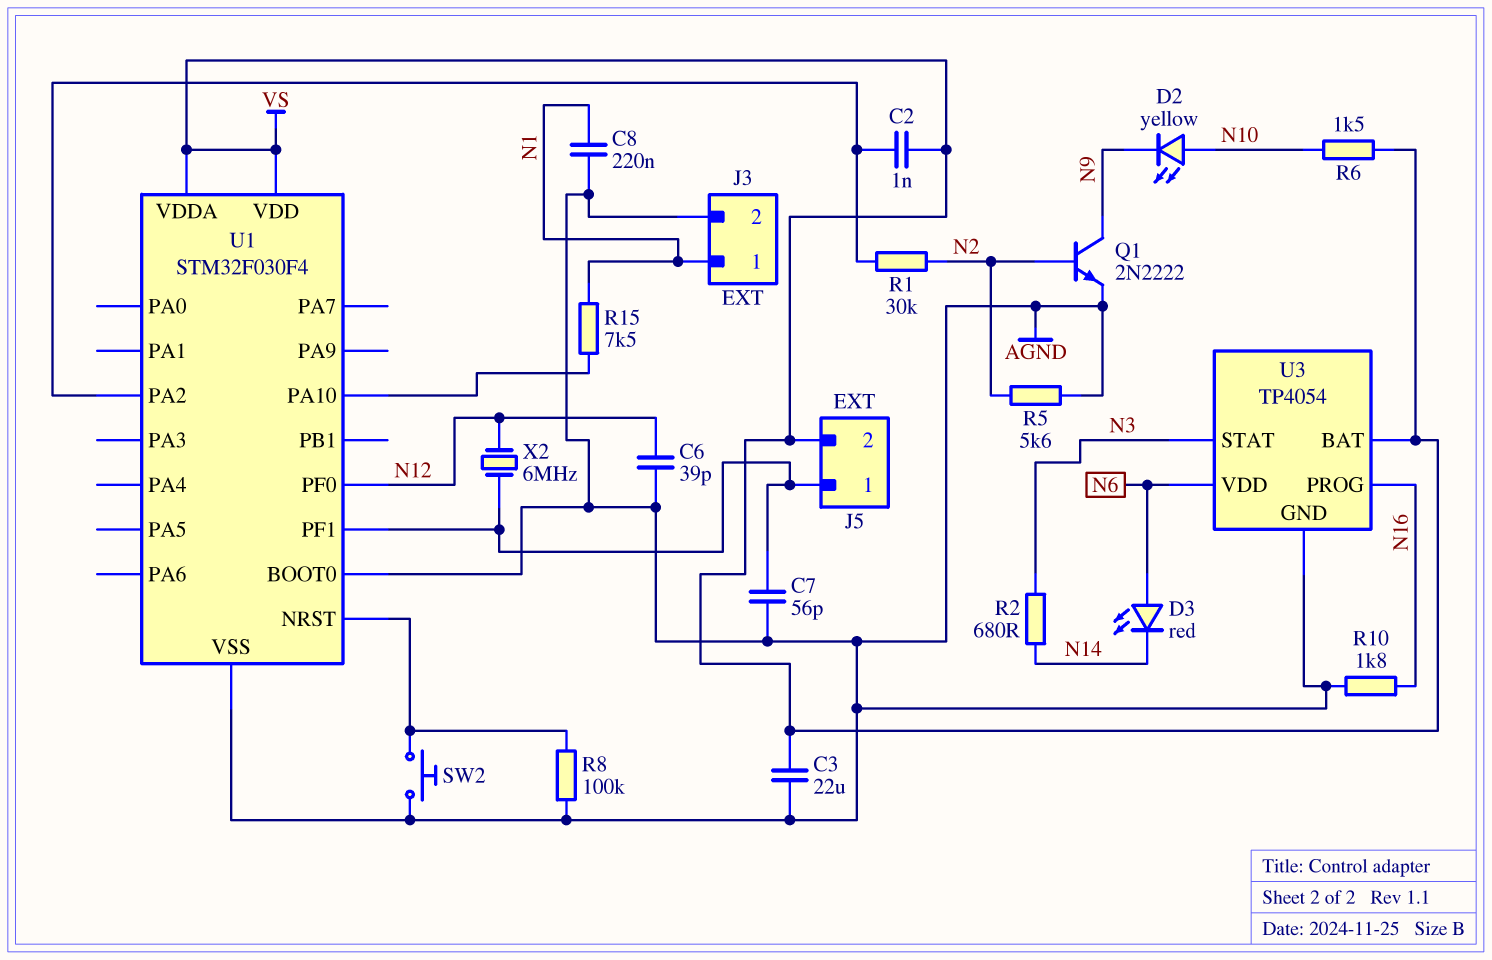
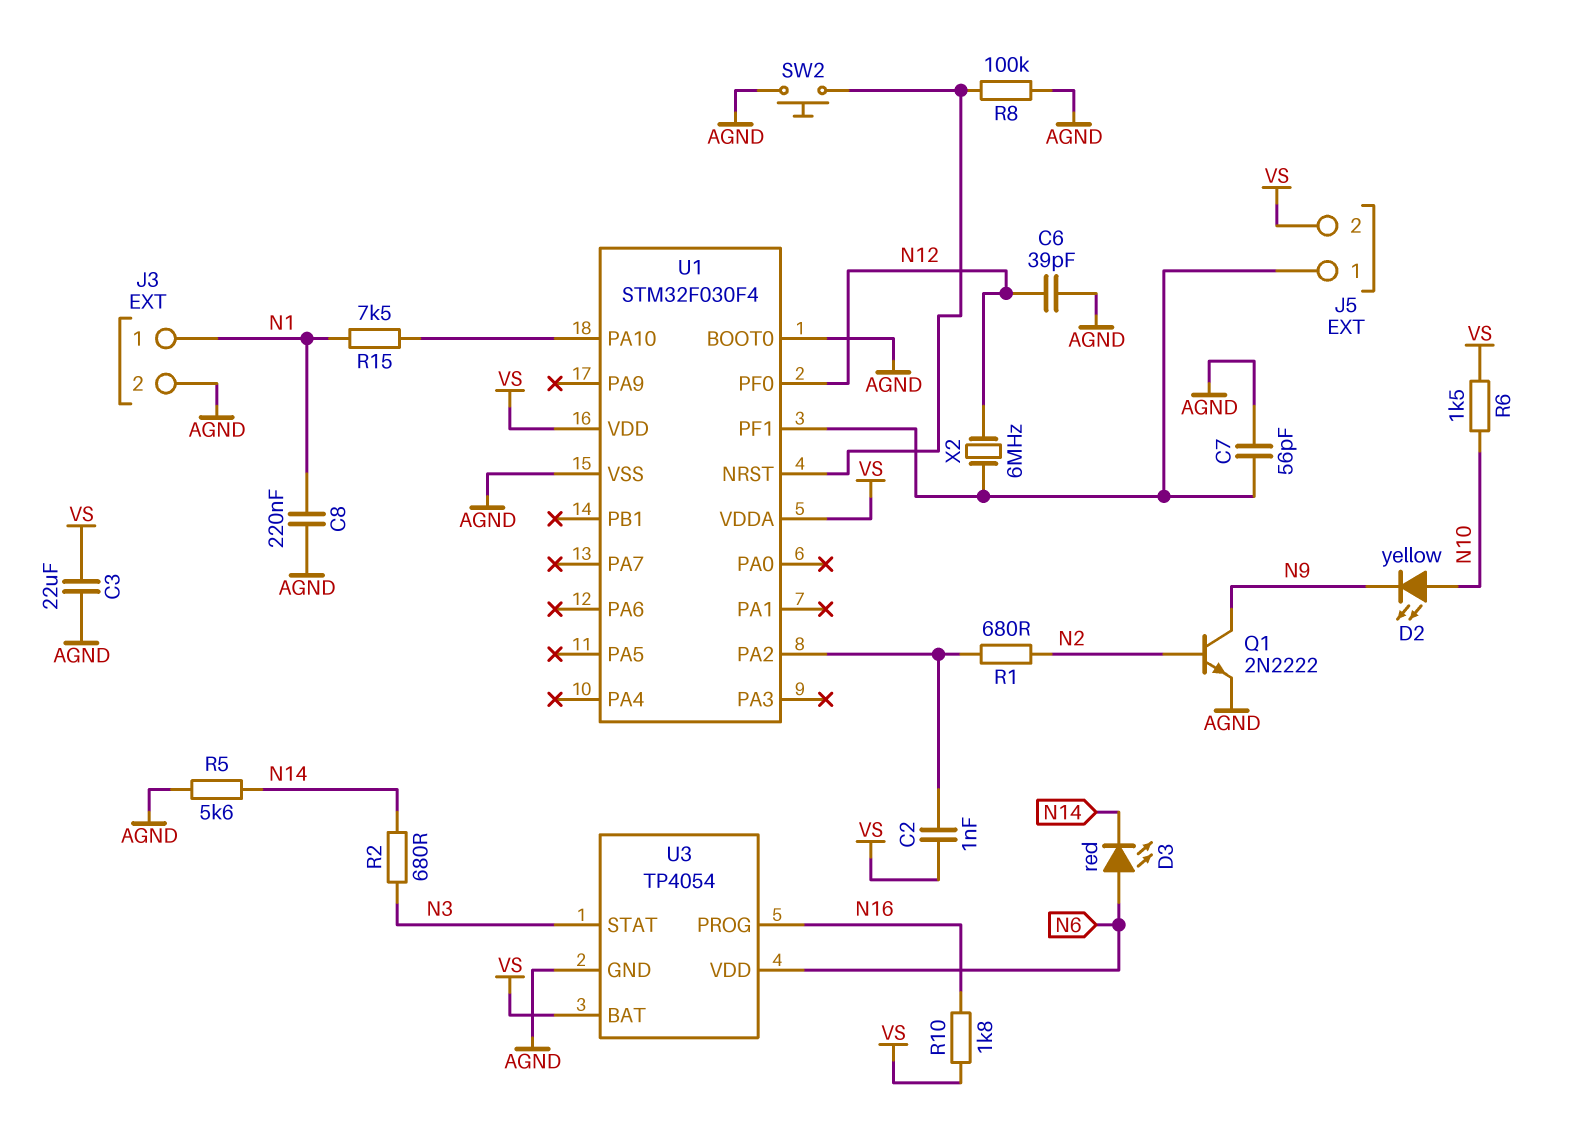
R1: 30k (N2, U1/PA2) -> 680 (N2, U1/PA2)
R5: 5.6k (AGND, N2) -> 5.6k (AGND, N14)
R10: 1.8k (AGND, N16) -> 1.8k (N16, VS)

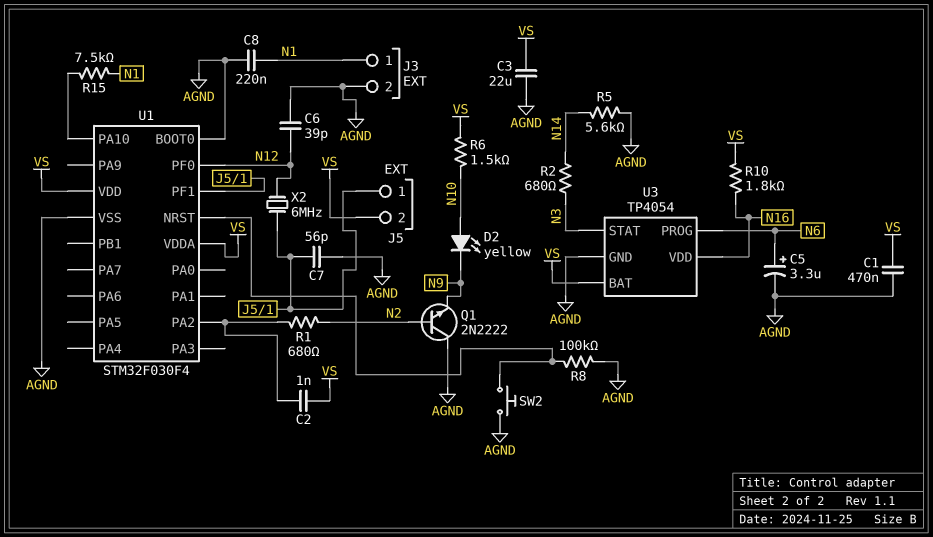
C1: none -> 470nF (AGND, VS)
C5: none -> 3.3uF (plus N6, minus AGND)
D3: LED red (A N6, K N14) -> none
Q1: NPN 2N2222 (B N2, C N9, E AGND) -> NPN 2N2222 (B N2, C AGND, E N9)
U3 pin PROG: N16 -> N6
U3 pin VDD: N6 -> N16

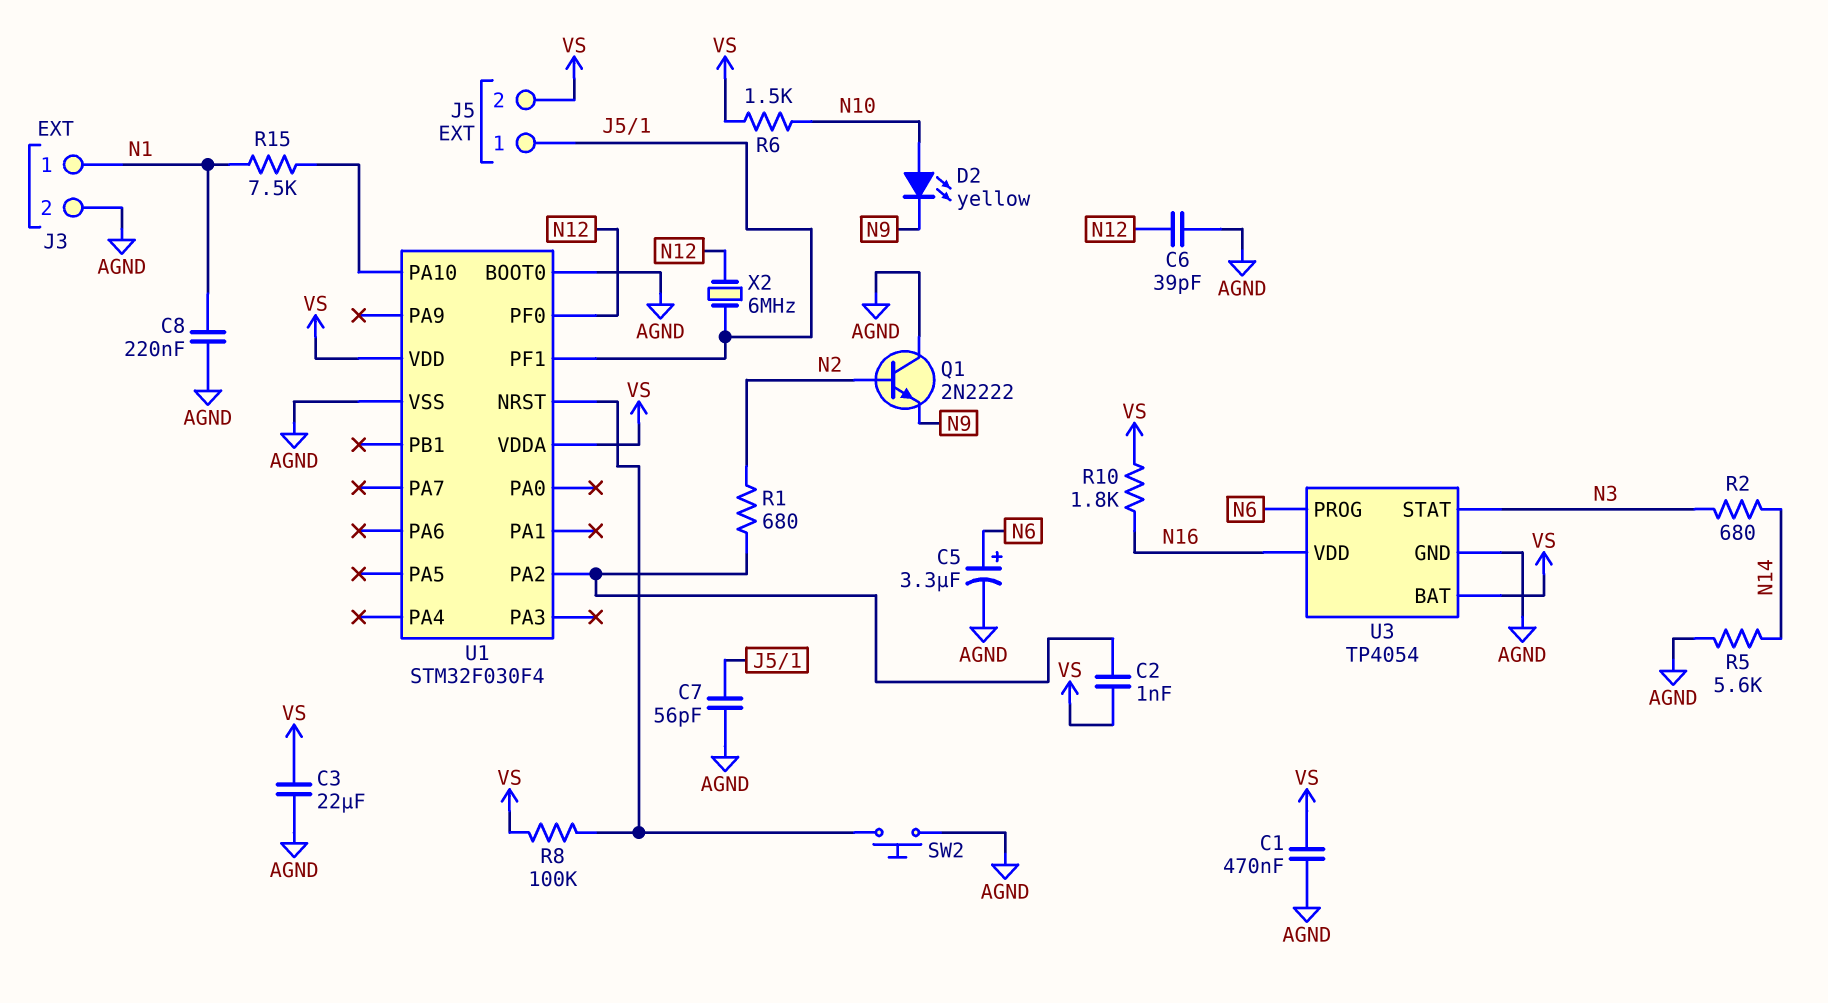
R8: 100k (AGND, U1/NRST) -> 100k (U1/NRST, VS)

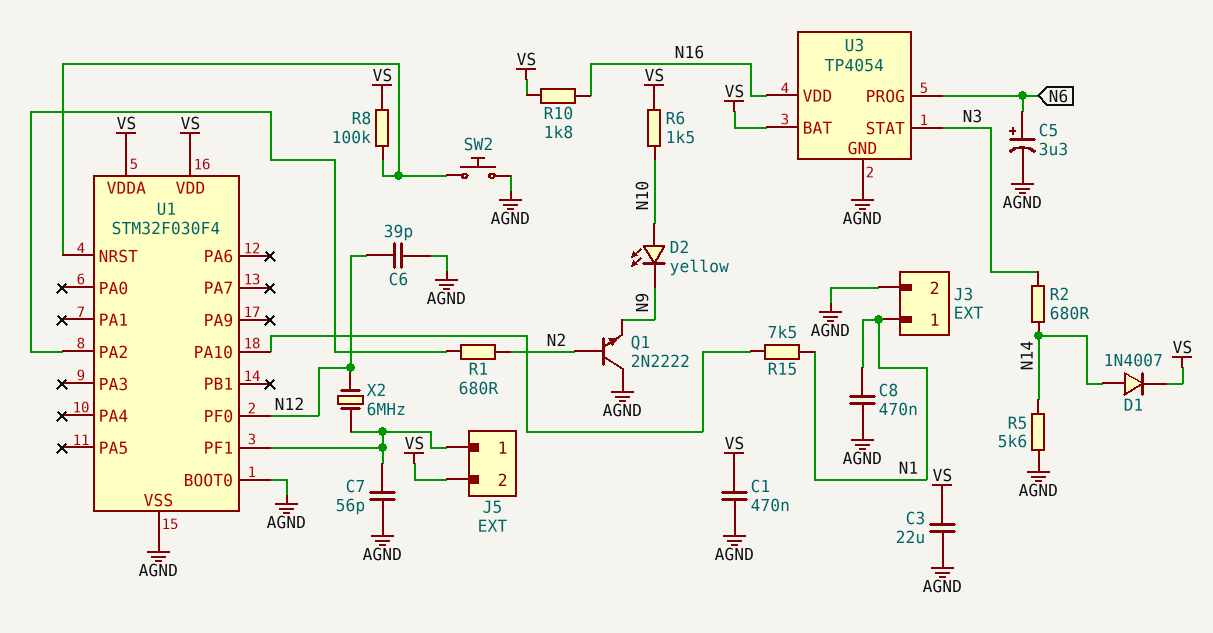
C2: 1nF (U1/PA2, VS) -> none
C8: 220nF (AGND, N1) -> 470nF (AGND, N1)
D1: none -> diode 1N4007 (A N14, K VS)

